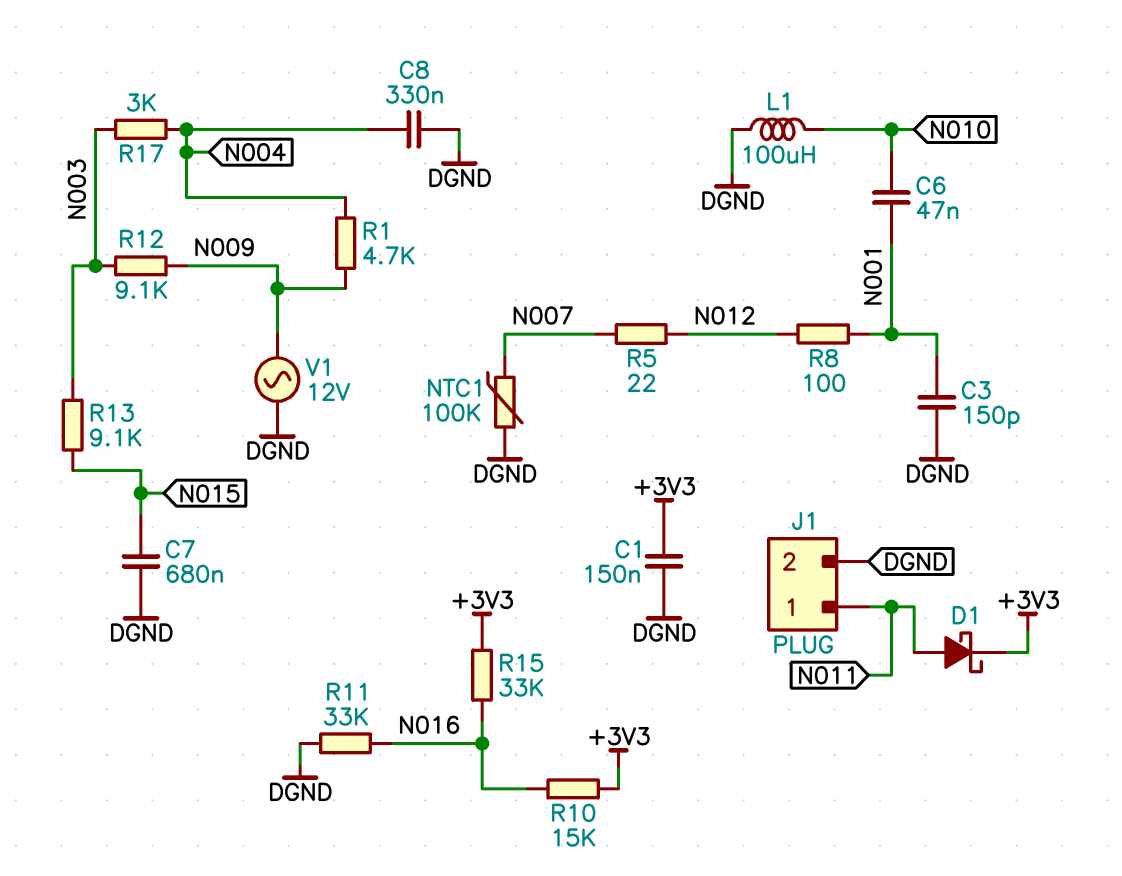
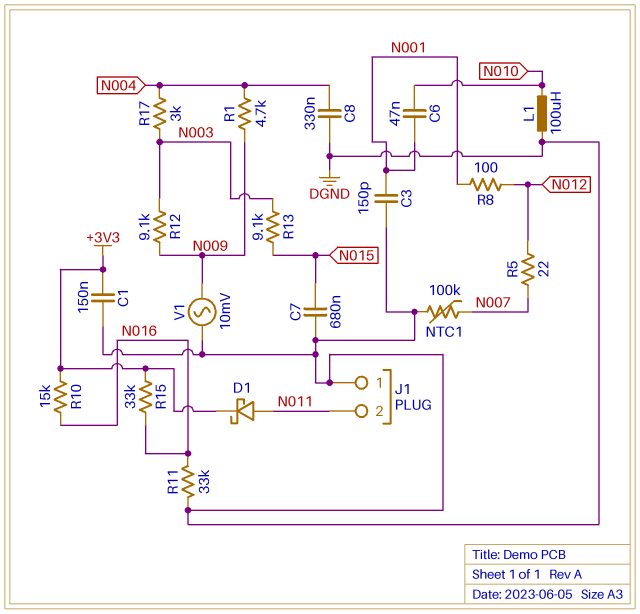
J1 pin 1: N011 -> DGND
J1 pin 2: DGND -> N011
V1: AC 12V (DGND, N009) -> AC 10mV (DGND, N009)

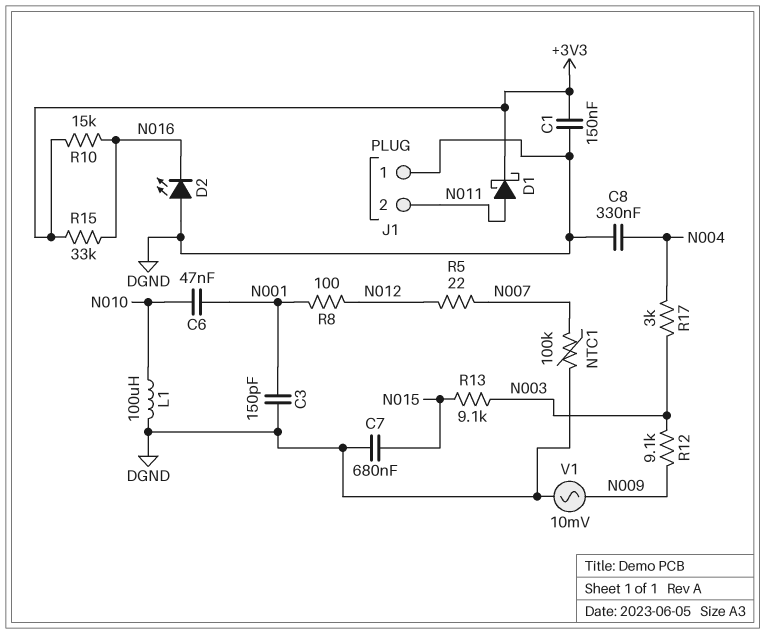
D2: none -> LED (A DGND, K N016)
R1: 4.7k (N004, N009) -> none
R11: 33k (DGND, N016) -> none

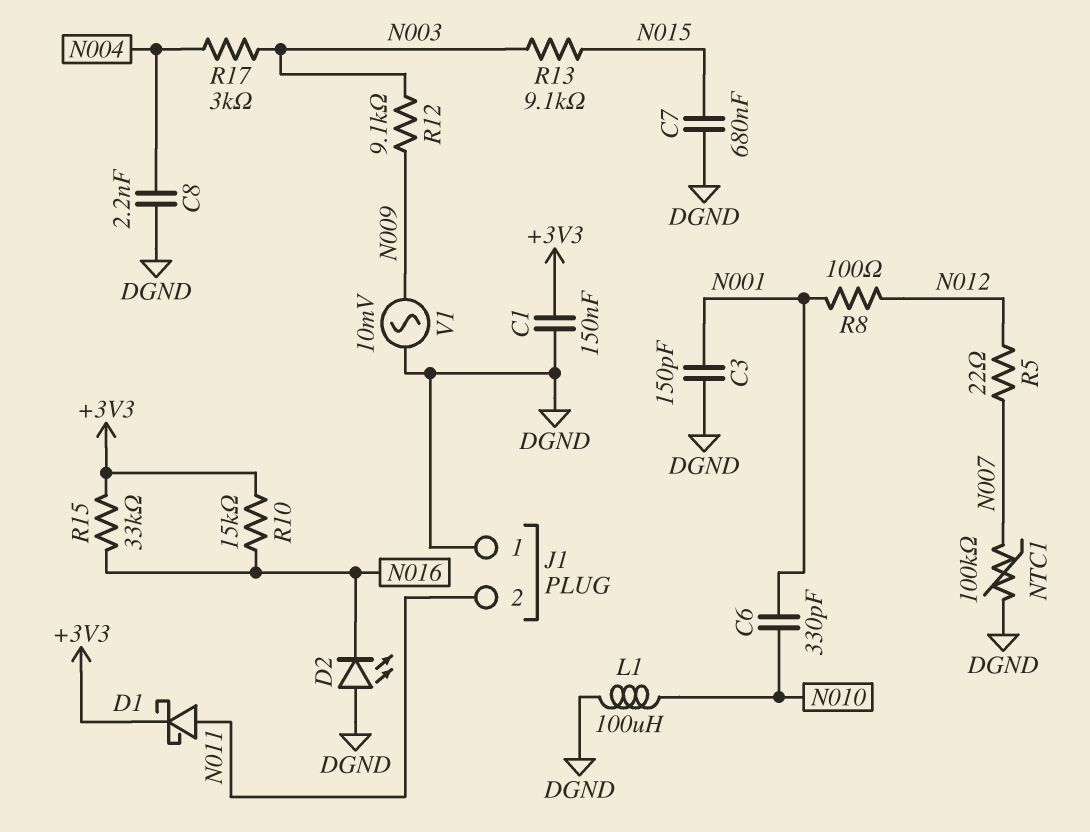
C6: 47nF (N001, N010) -> 330pF (N001, N010)
C8: 330nF (DGND, N004) -> 2.2nF (DGND, N004)

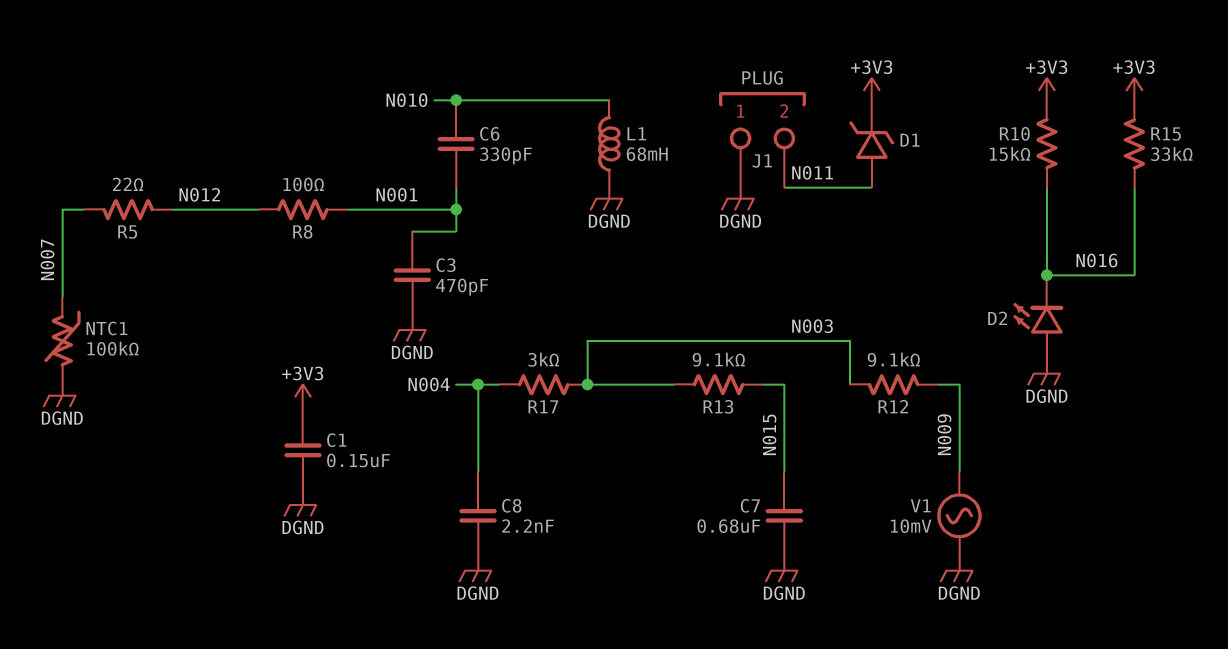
C3: 150pF (DGND, N001) -> 470pF (DGND, N001)
D1: schottky (A N011, K +3V3) -> zener (A N011, K +3V3)
L1: 100uH (DGND, N010) -> 68mH (DGND, N010)

